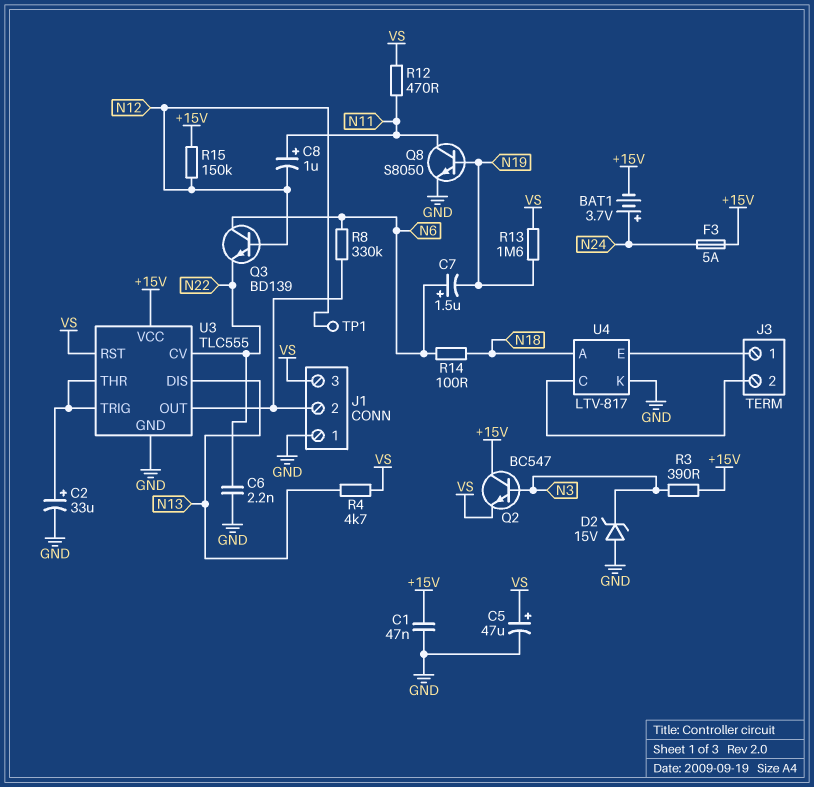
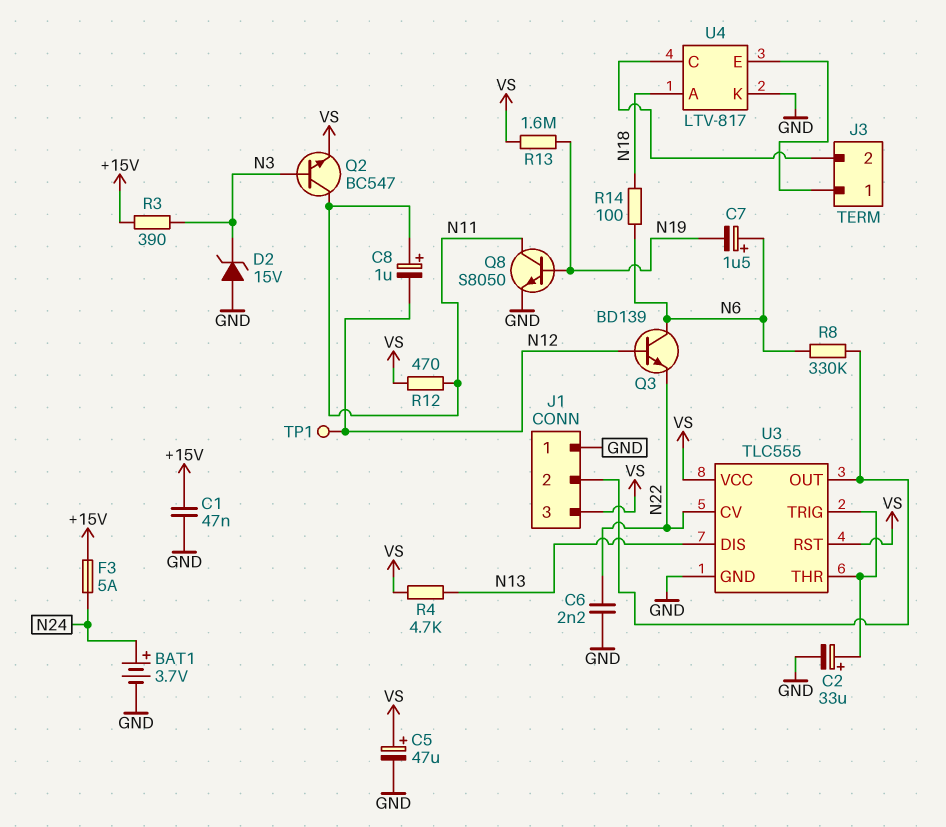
BAT1: 3.7V (plus N24, minus +15V) -> 3.7V (plus N24, minus GND)
Q2: NPN BC547 (B N3, C +15V, E VS) -> NPN BC547 (B N3, C N11, E VS)
R15: 150k (+15V, N12) -> none
U3 pin VCC: +15V -> VS

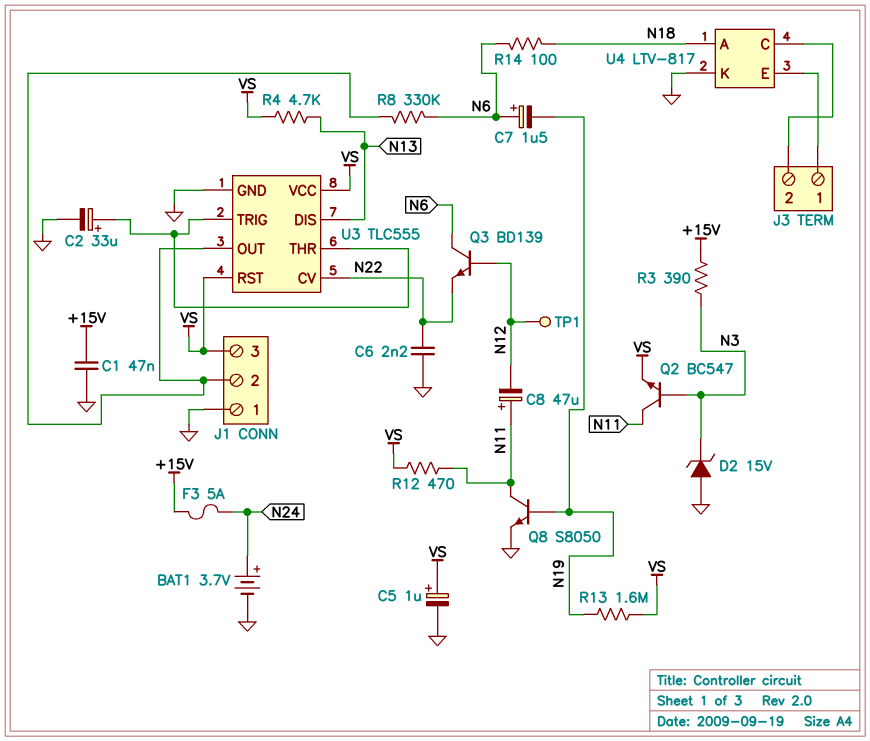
C5: 47uF (plus VS, minus GND) -> 1uF (plus VS, minus GND)
C8: 1uF (plus N11, minus N12) -> 47uF (plus N11, minus N12)

